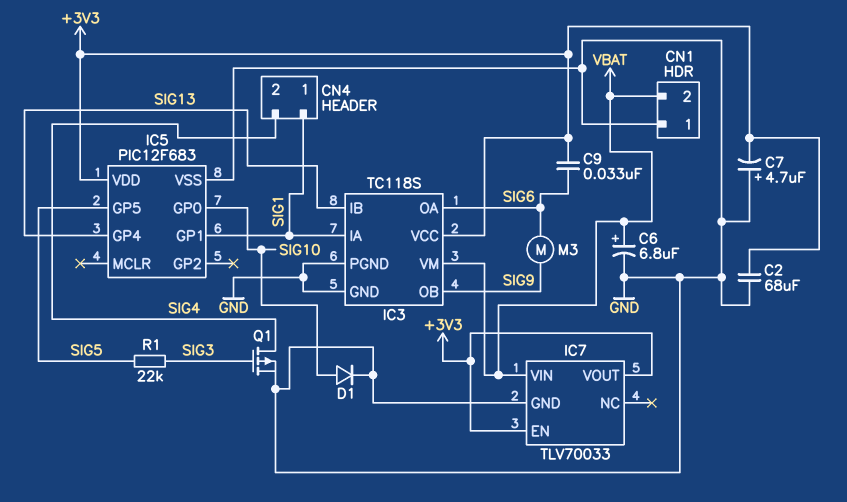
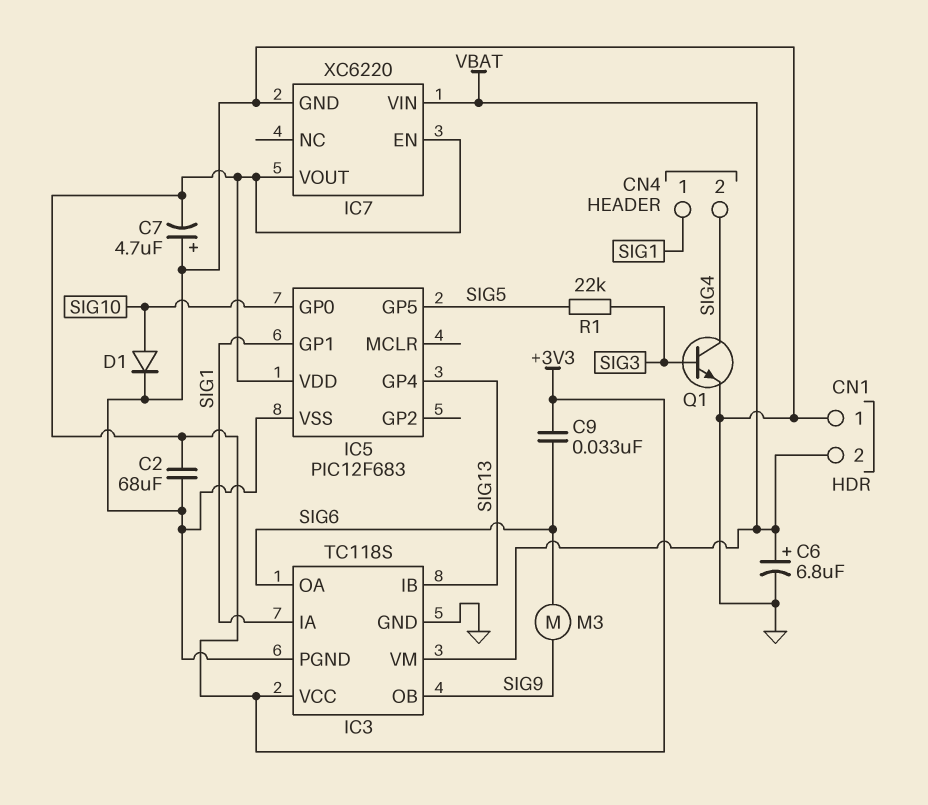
IC7: TLV70033 -> XC6220
Q1: PMOS (G SIG3, D SIG4, S GND) -> NPN (B SIG3, C SIG4, E GND)

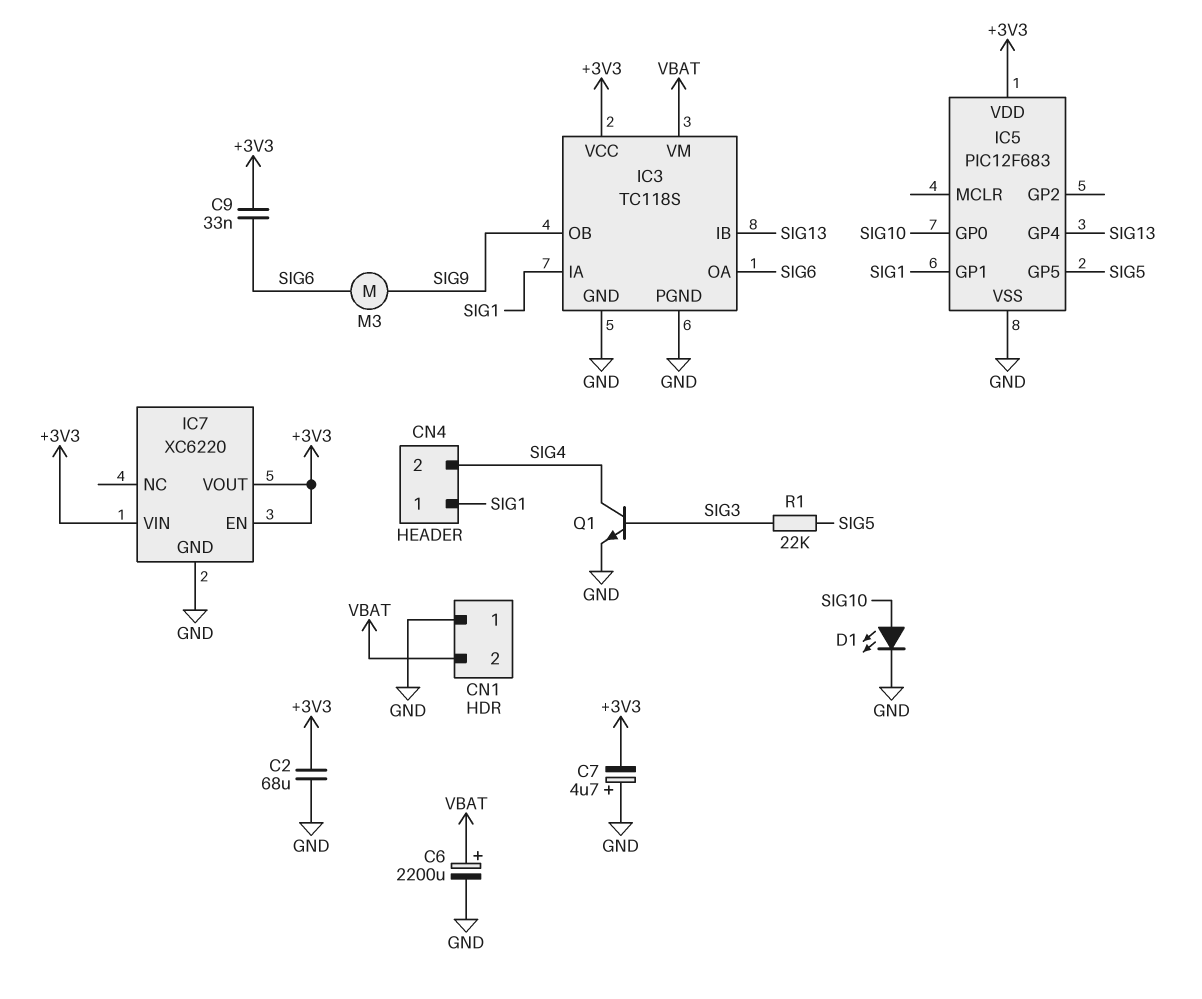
C6: 6.8uF (plus VBAT, minus GND) -> 2200uF (plus VBAT, minus GND)
D1: diode (A SIG10, K GND) -> LED (A SIG10, K GND)
IC7 pin VIN: VBAT -> +3V3

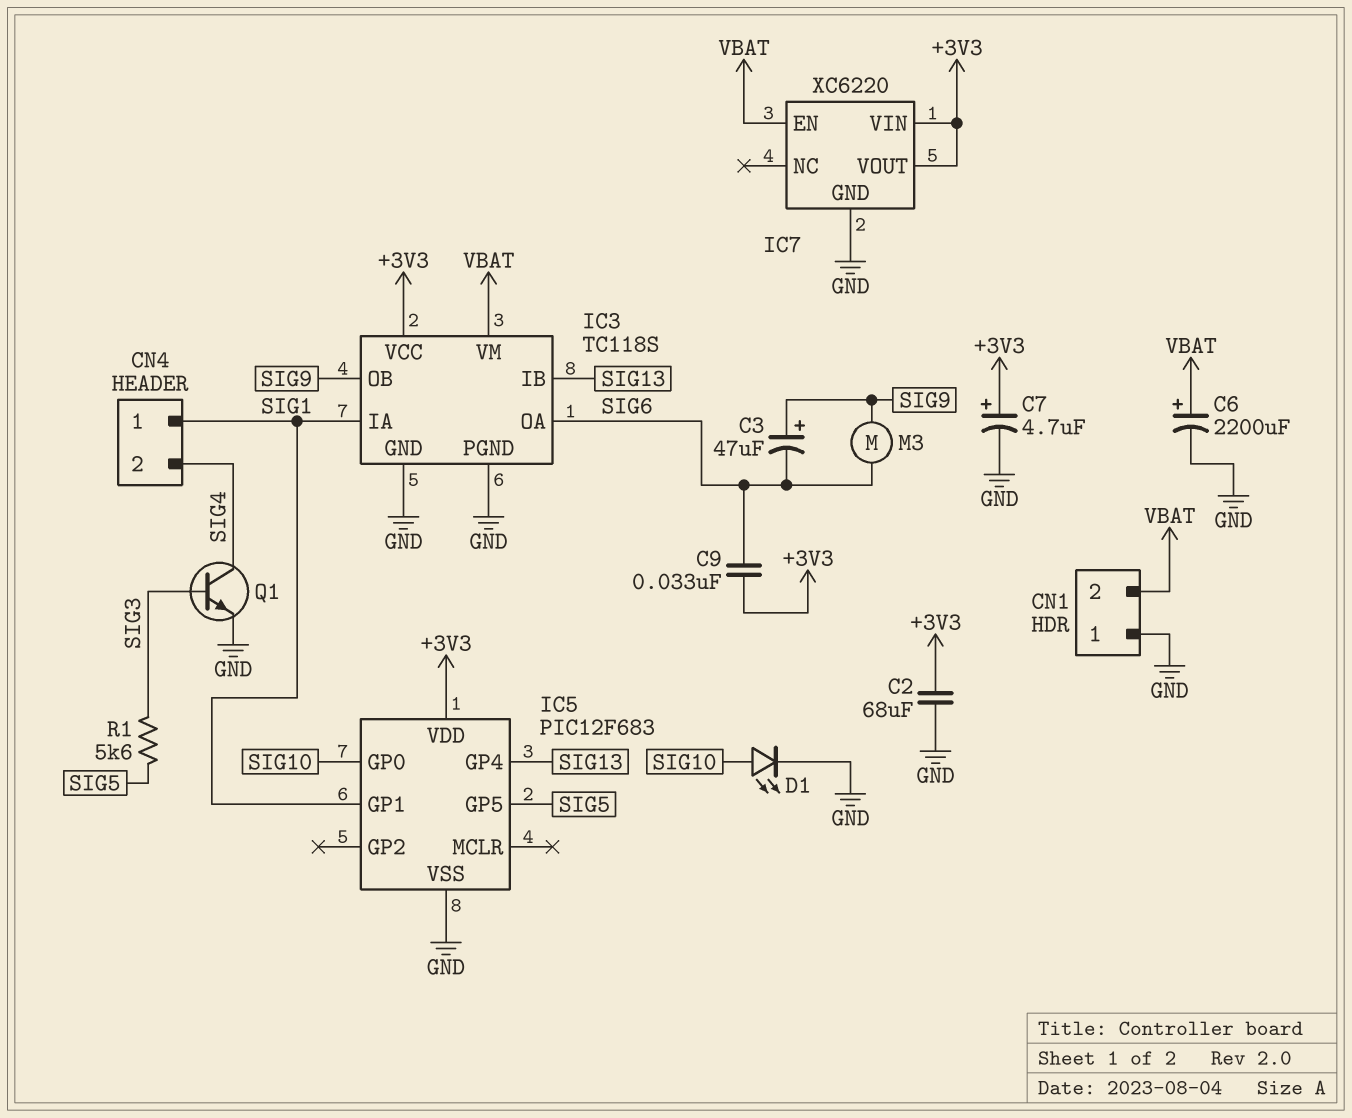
C3: none -> 47uF (plus SIG9, minus SIG6)
C7: 4.7uF (plus GND, minus +3V3) -> 4.7uF (plus +3V3, minus GND)
IC7 pin EN: +3V3 -> VBAT
R1: 22k (SIG3, SIG5) -> 5.6k (SIG3, SIG5)

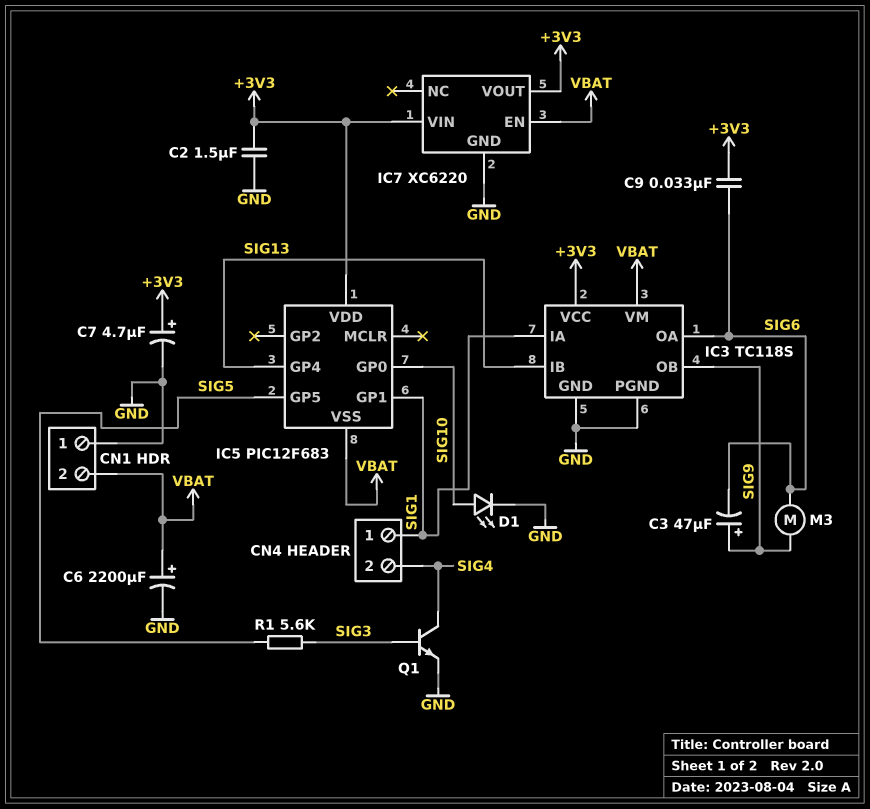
C2: 68uF (+3V3, GND) -> 1.5uF (+3V3, GND)
IC5 pin VSS: GND -> VBAT

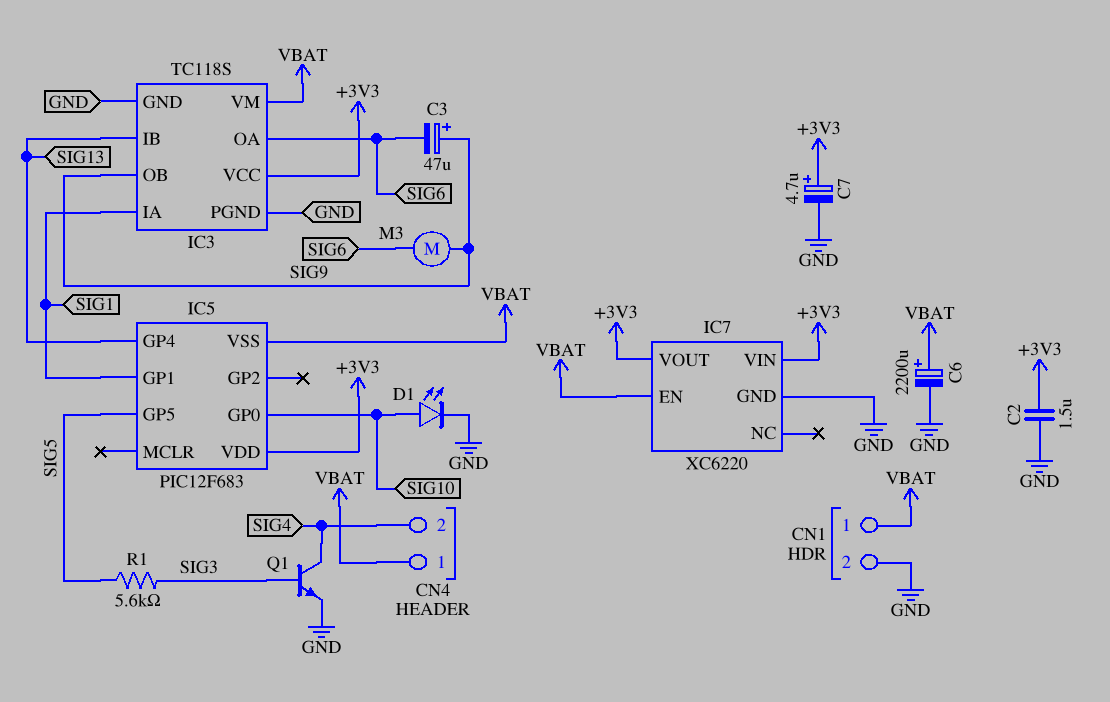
C9: 33nF (+3V3, SIG6) -> none
CN1 pin 1: GND -> VBAT
CN1 pin 2: VBAT -> GND
CN4 pin 1: SIG1 -> VBAT

